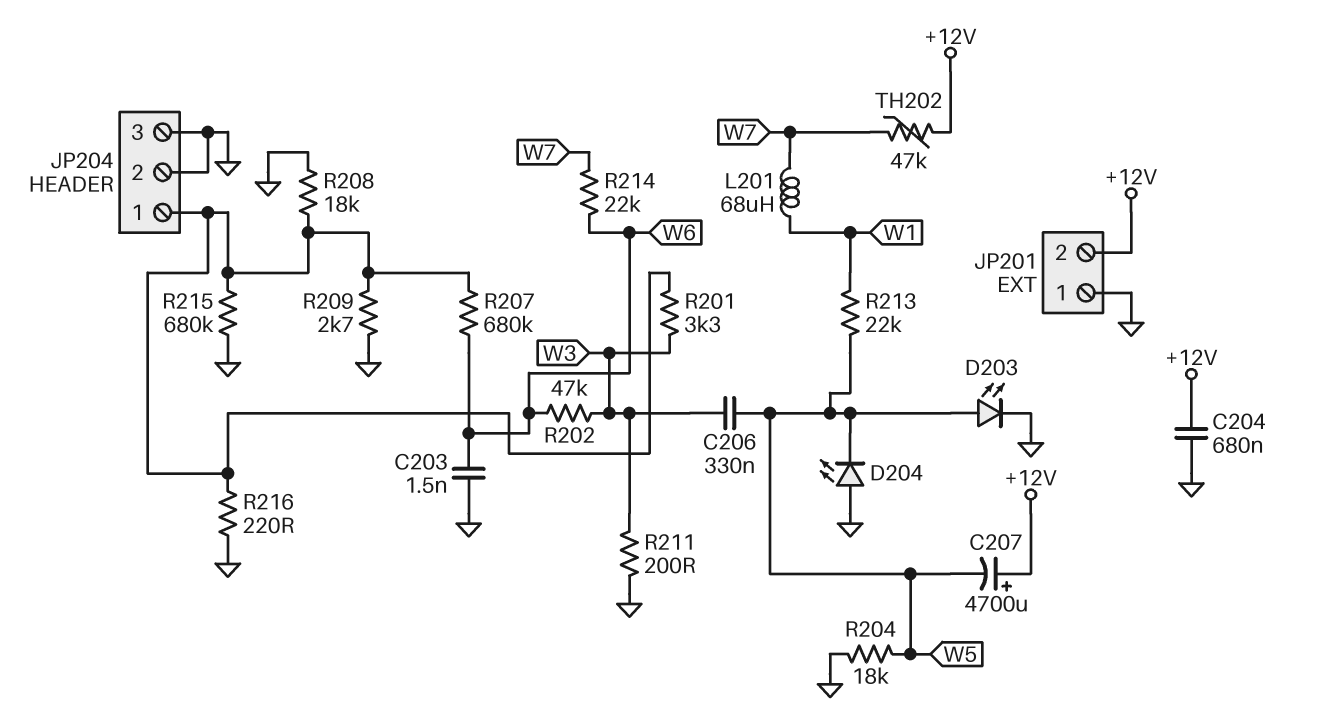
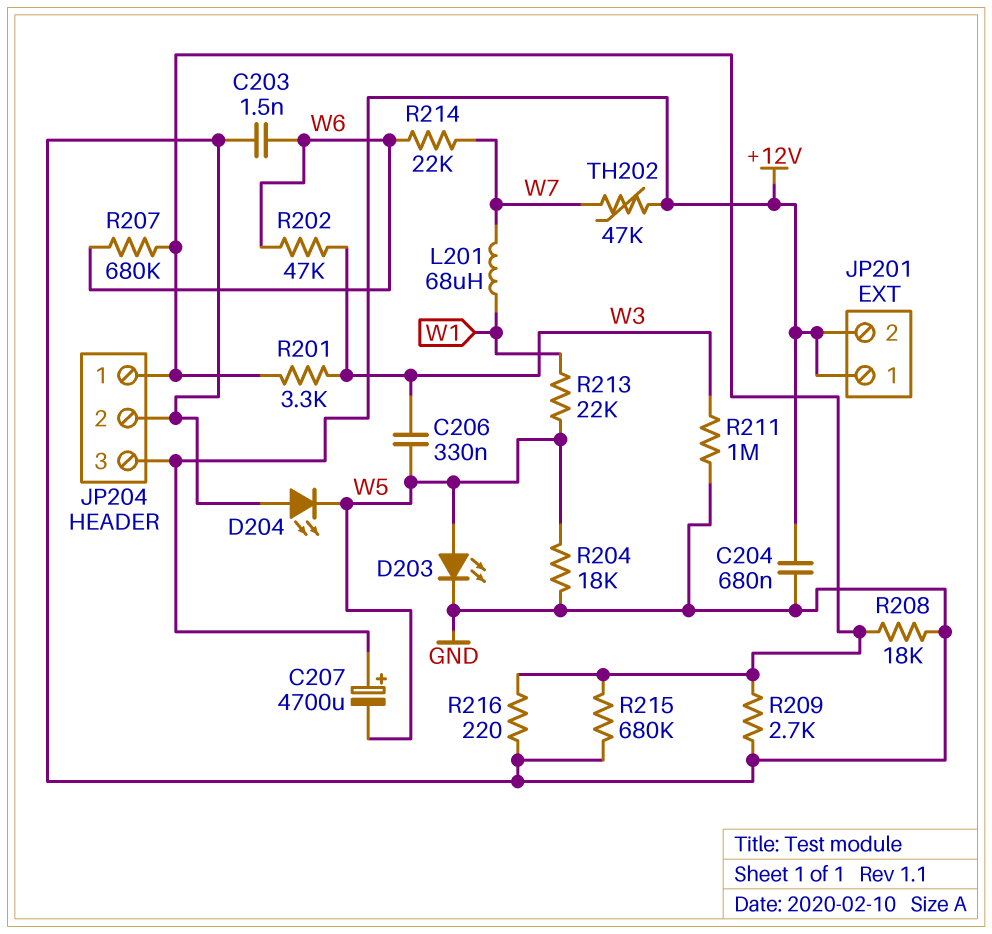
JP201 pin 1: GND -> +12V
JP204 pin 3: GND -> +12V
R211: 200 (GND, W3) -> 1M (GND, W3)

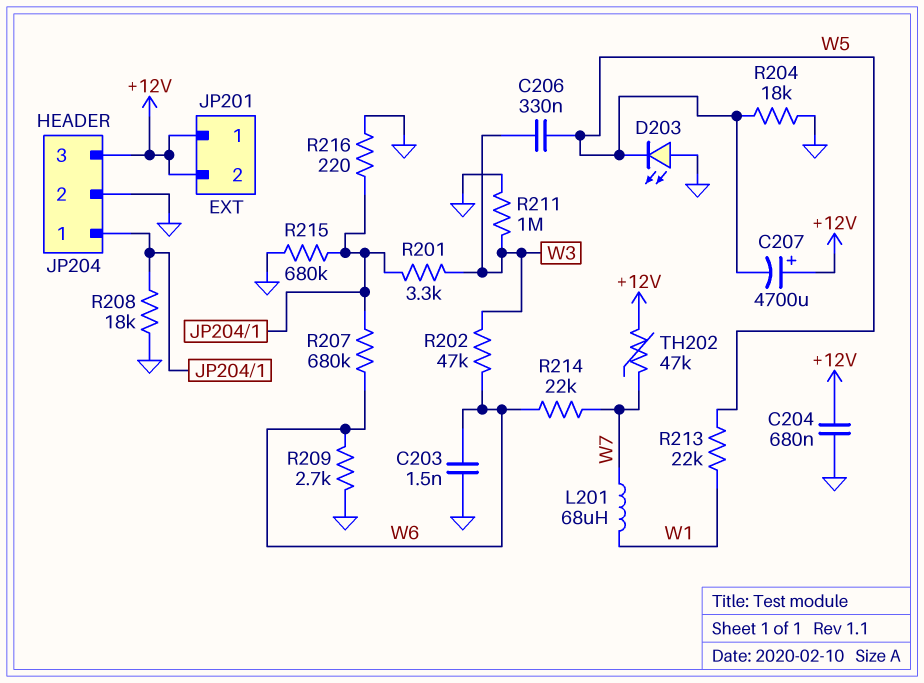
D203: LED (A W5, K GND) -> LED (A GND, K W5)
D204: LED (A GND, K W5) -> none
R209: 2.7k (GND, JP204/1) -> 2.7k (GND, W6)

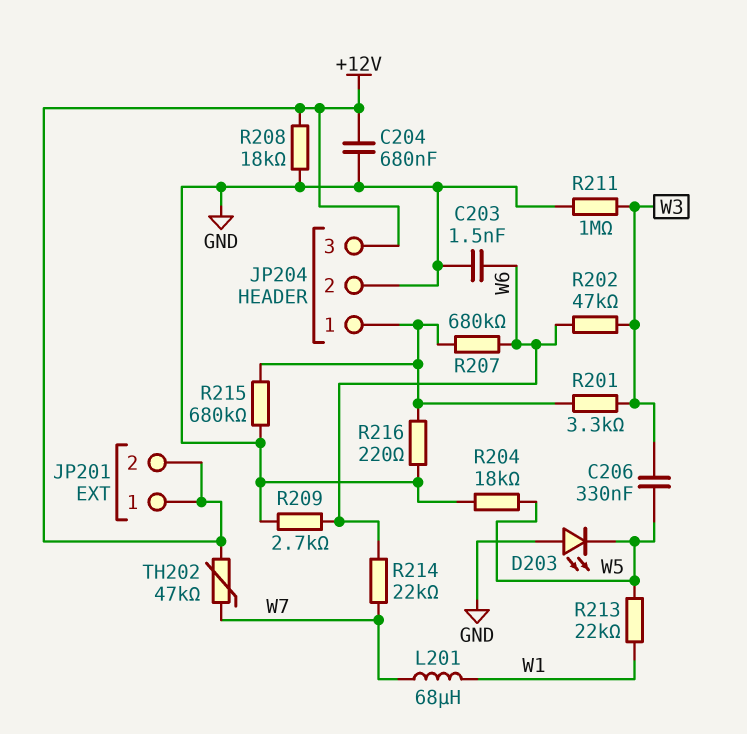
C207: 4700uF (plus +12V, minus W5) -> none
R208: 18k (GND, JP204/1) -> 18k (+12V, GND)

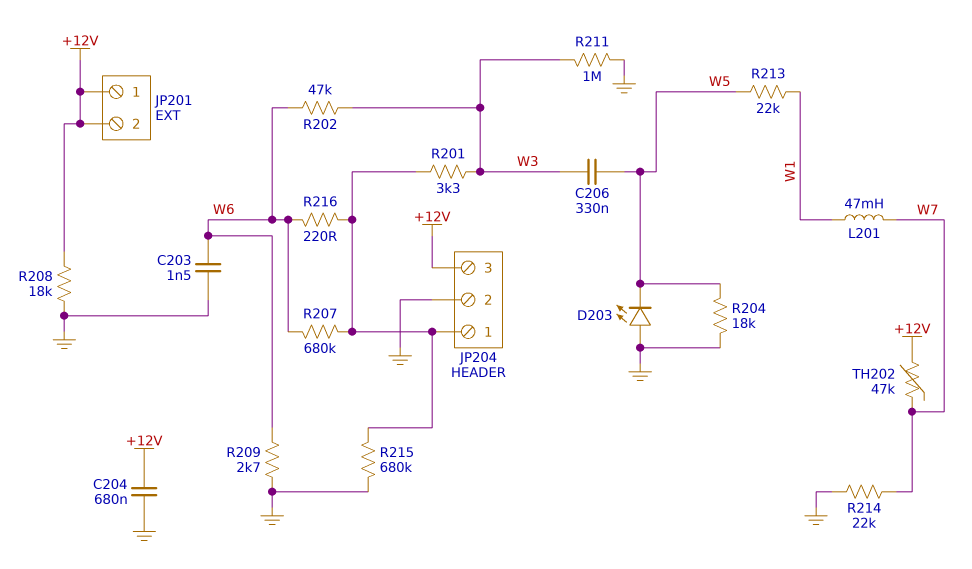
L201: 68uH (W1, W7) -> 47mH (W1, W7)
R214: 22k (W6, W7) -> 22k (GND, W7)
R216: 220 (GND, JP204/1) -> 220 (JP204/1, W6)

